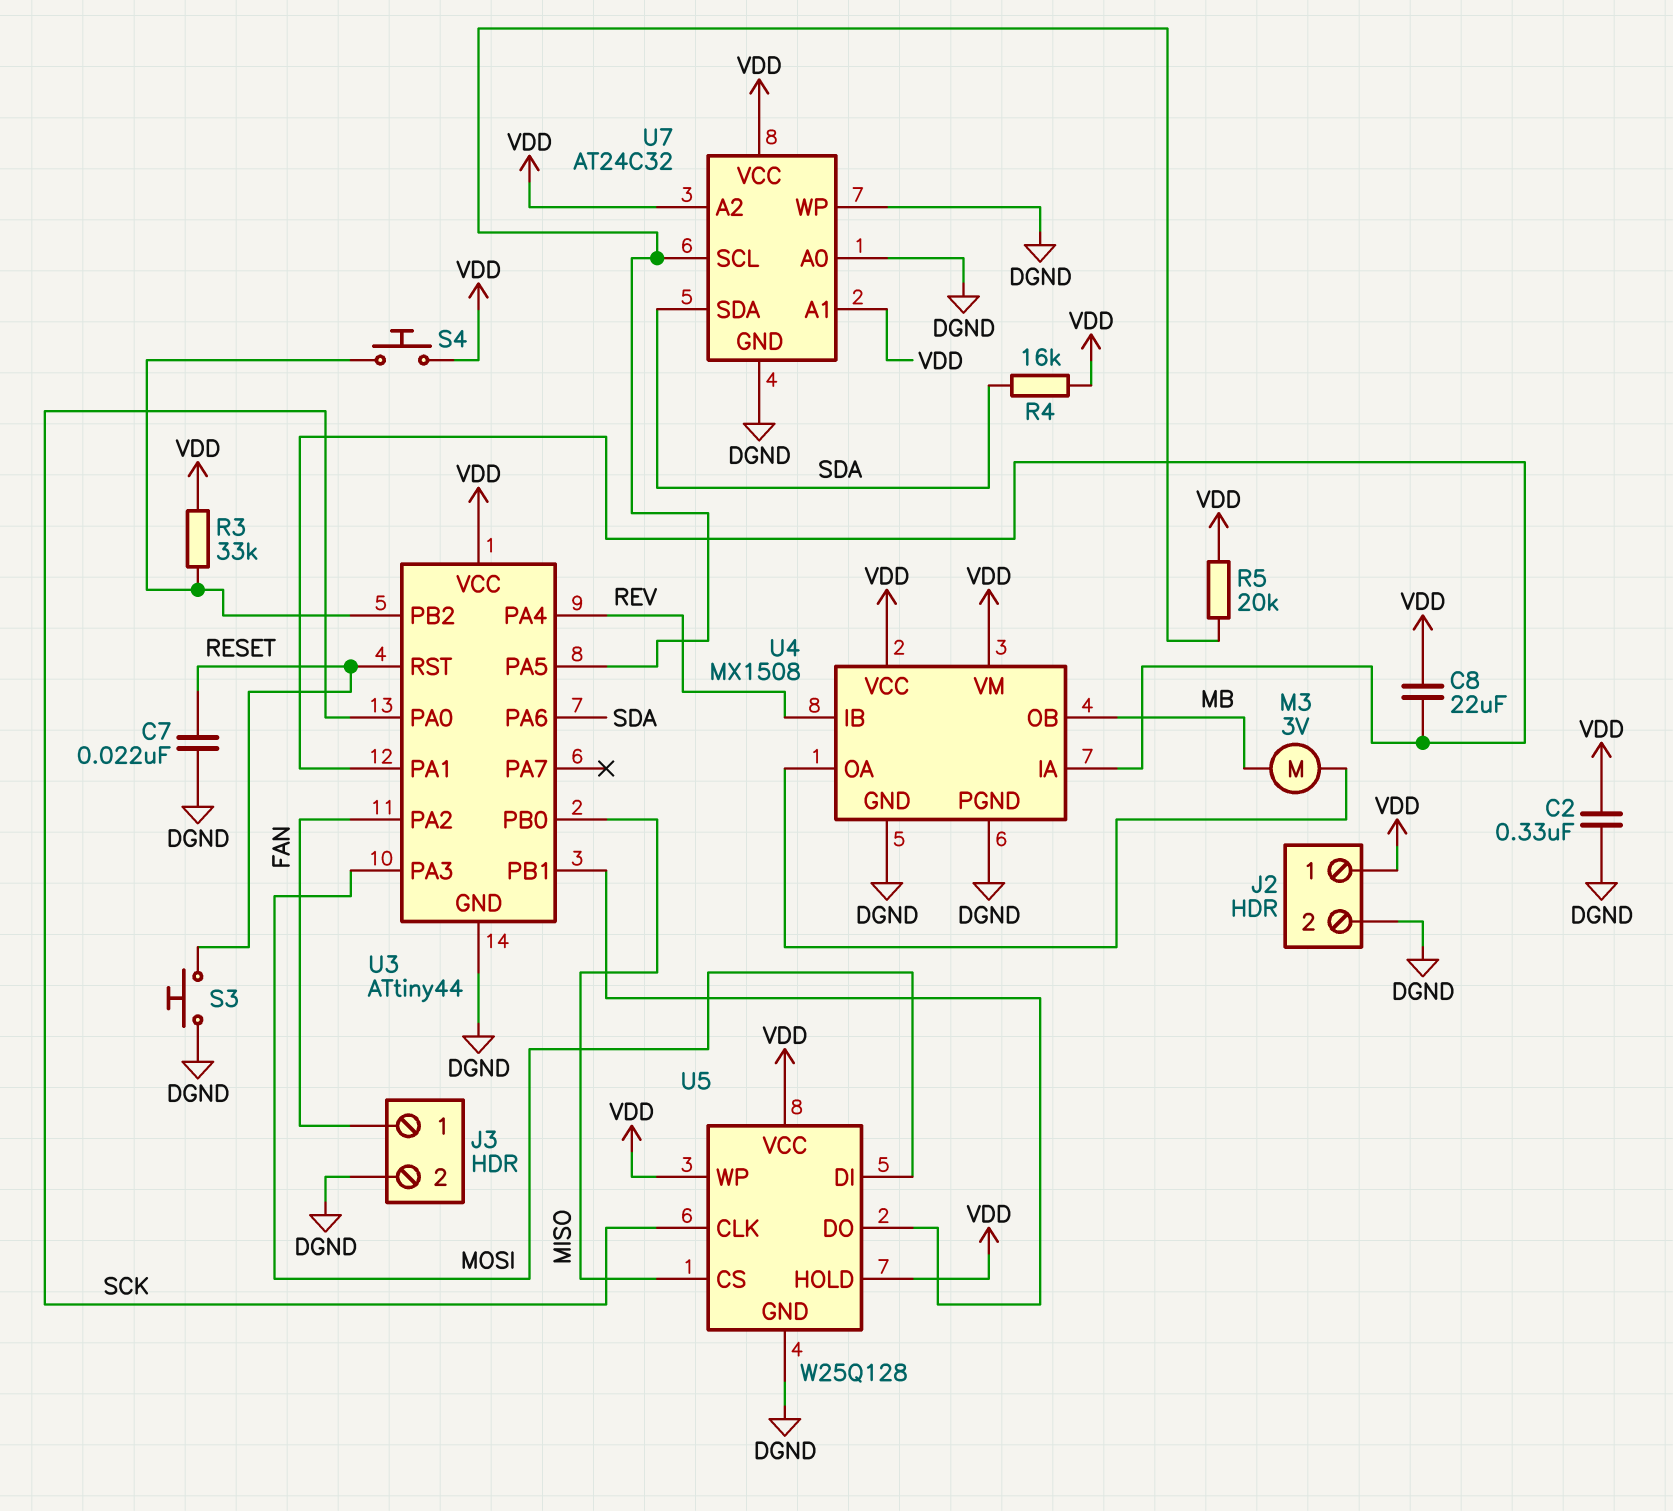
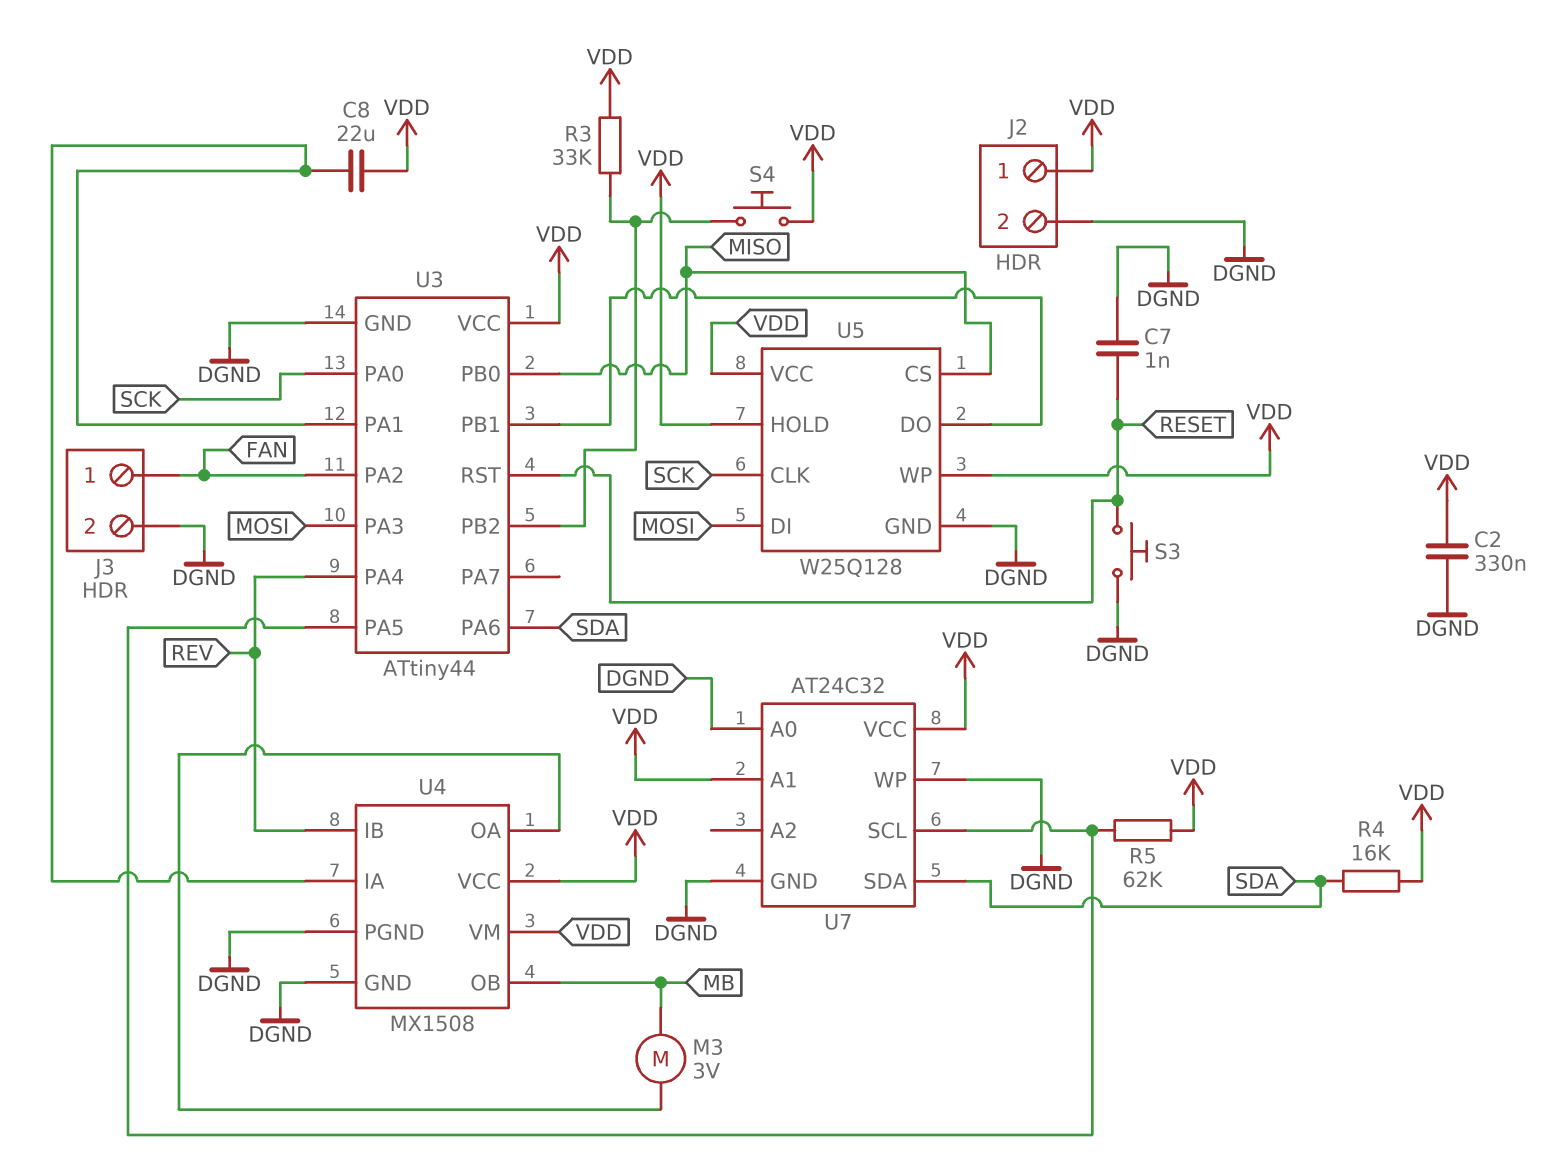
C7: 22nF (DGND, RESET) -> 1nF (DGND, RESET)
R5: 20k (U3/PA5, VDD) -> 62k (U3/PA5, VDD)
U7 pin A2: VDD -> none

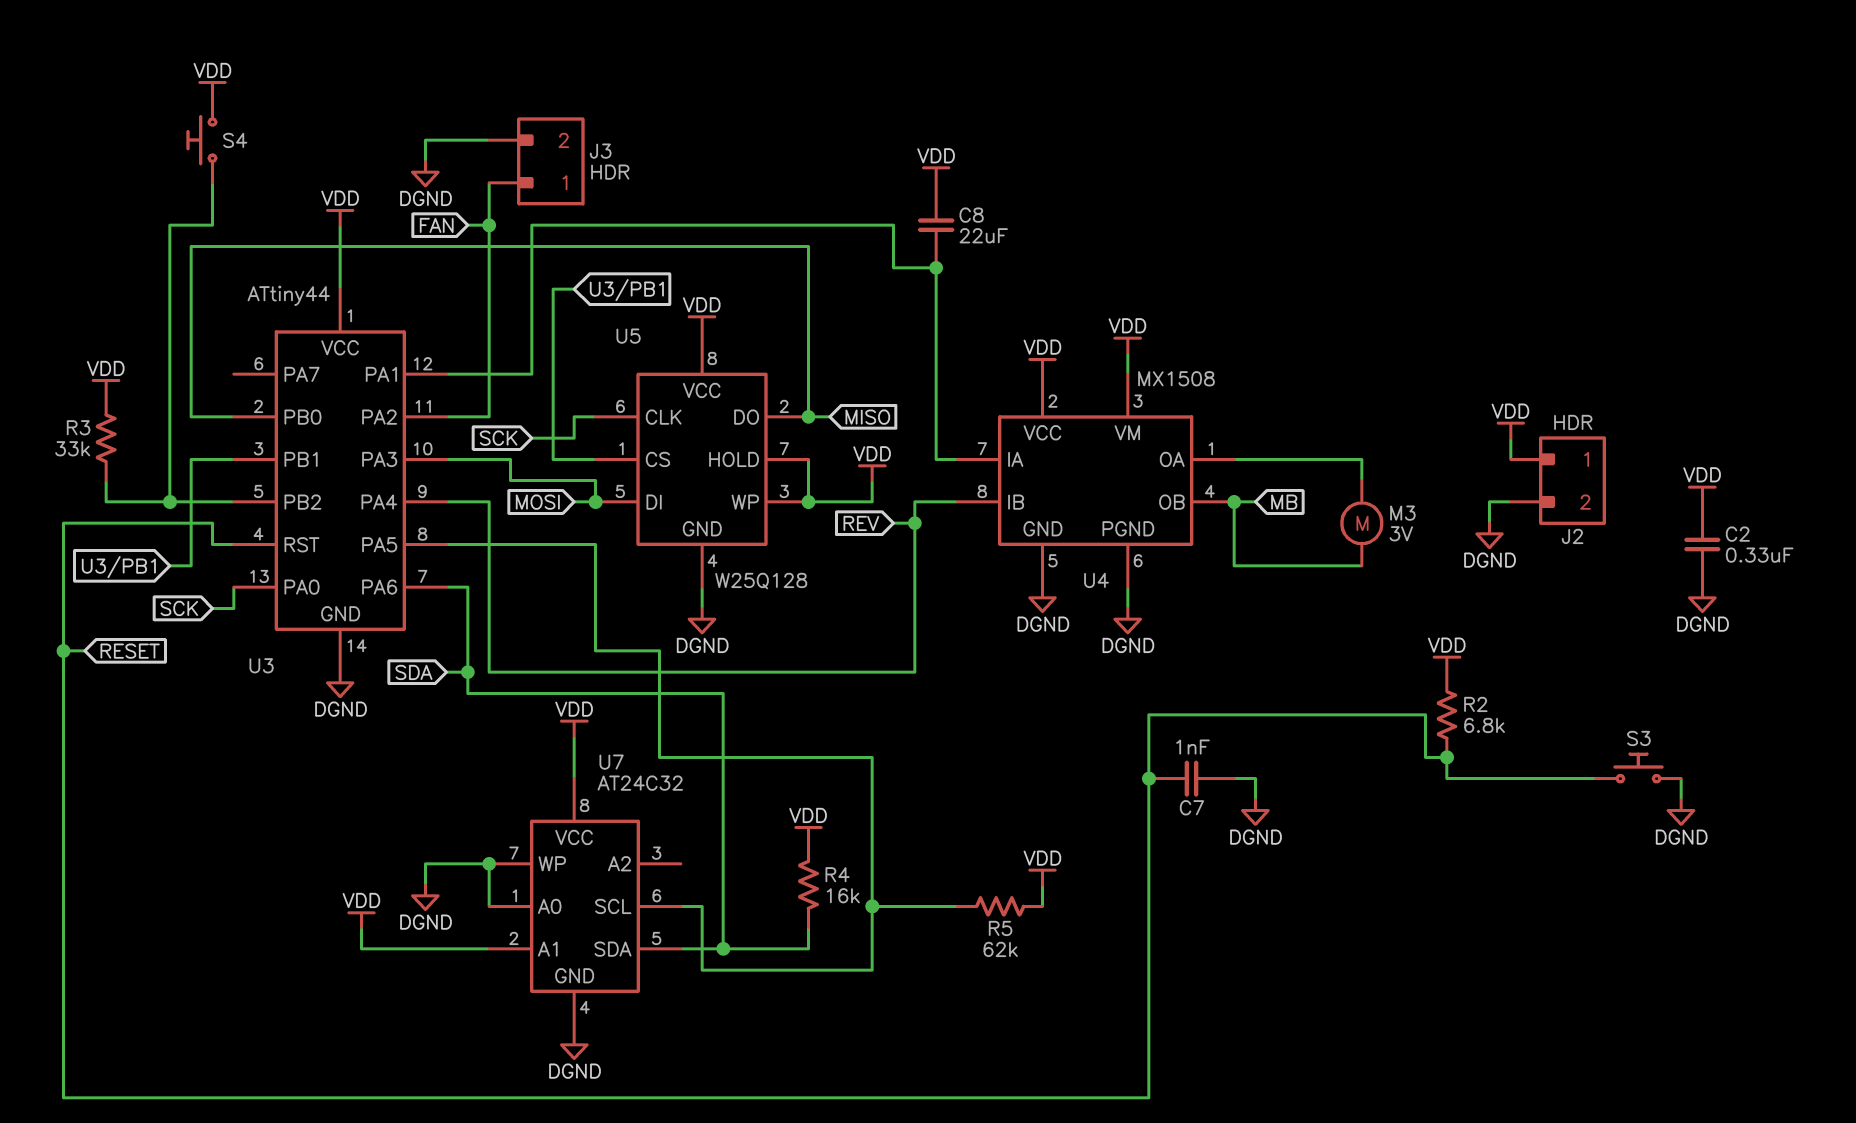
R2: none -> 6.8k (RESET, VDD)
U5 pin CS: MISO -> U3/PB1
U5 pin DO: U3/PB1 -> MISO

